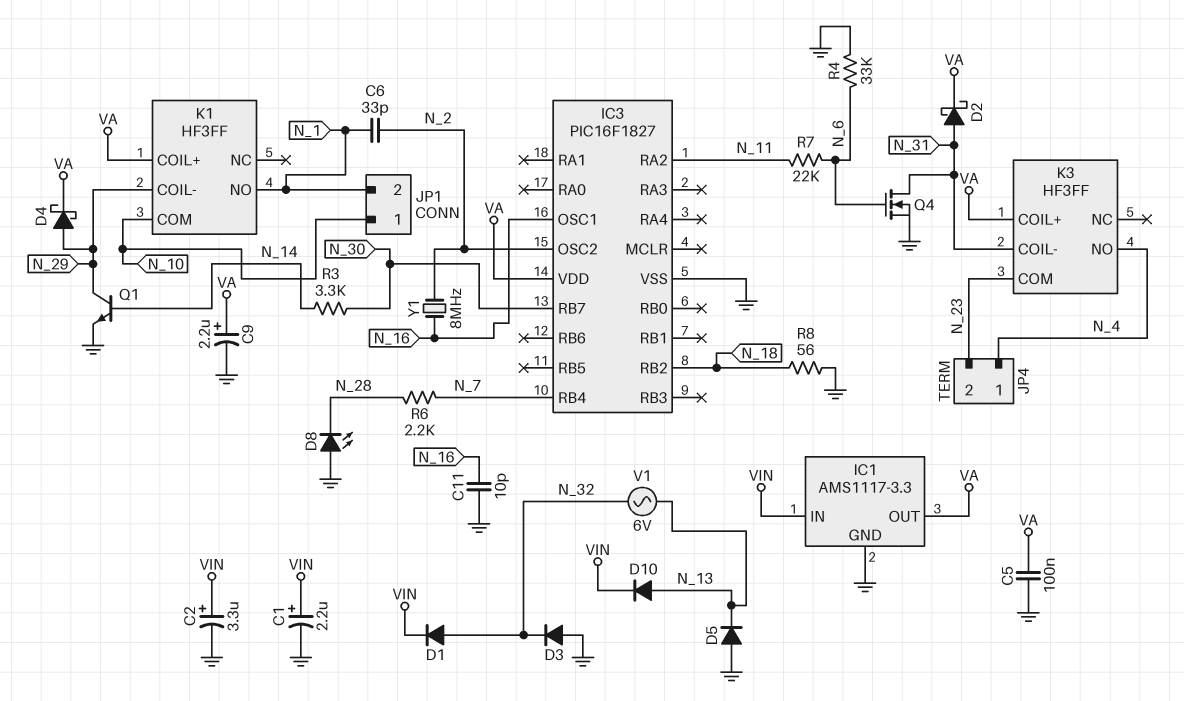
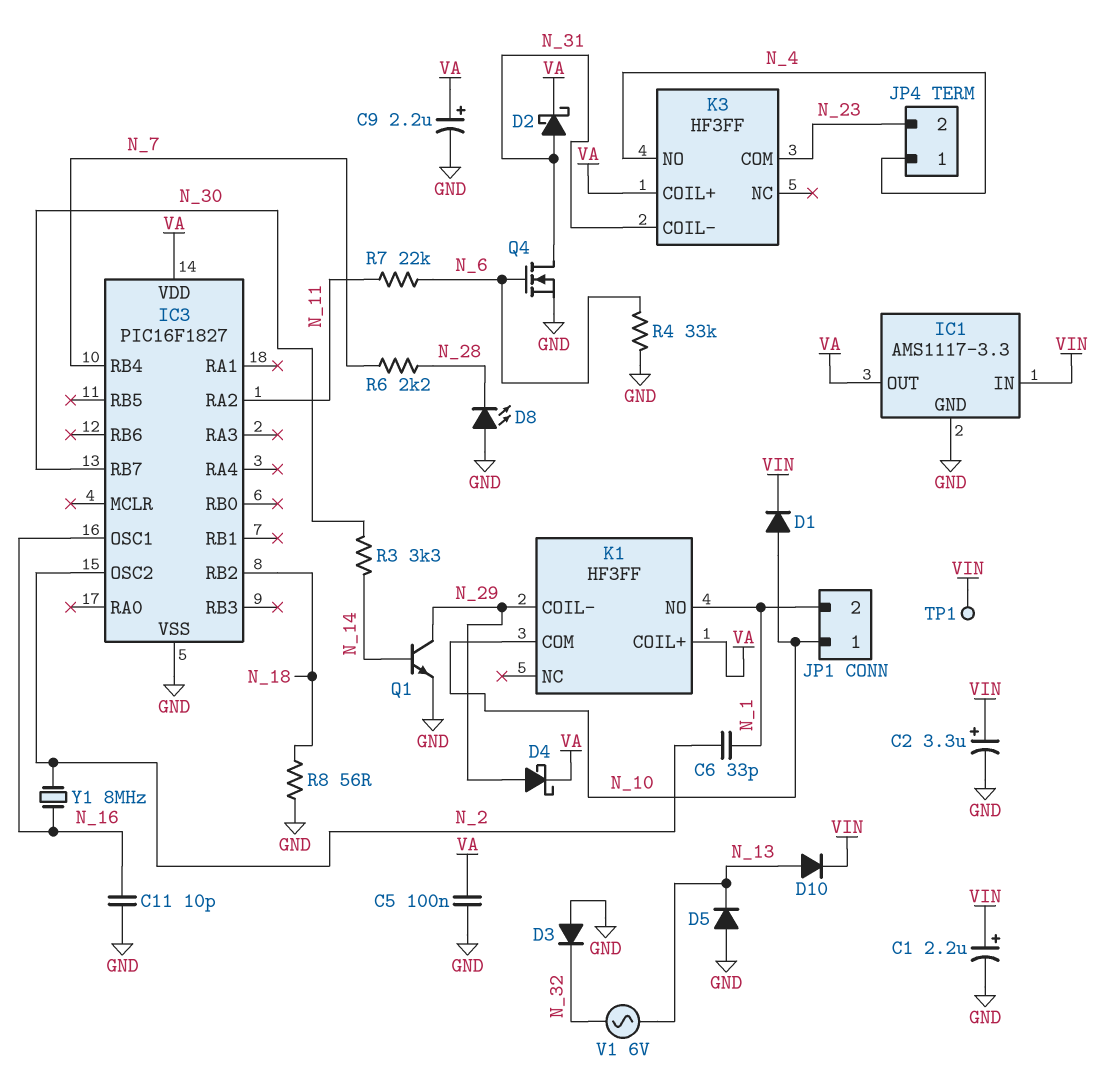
D1: diode (A N_32, K VIN) -> diode (A N_10, K VIN)
TP1: none -> test point (VIN)

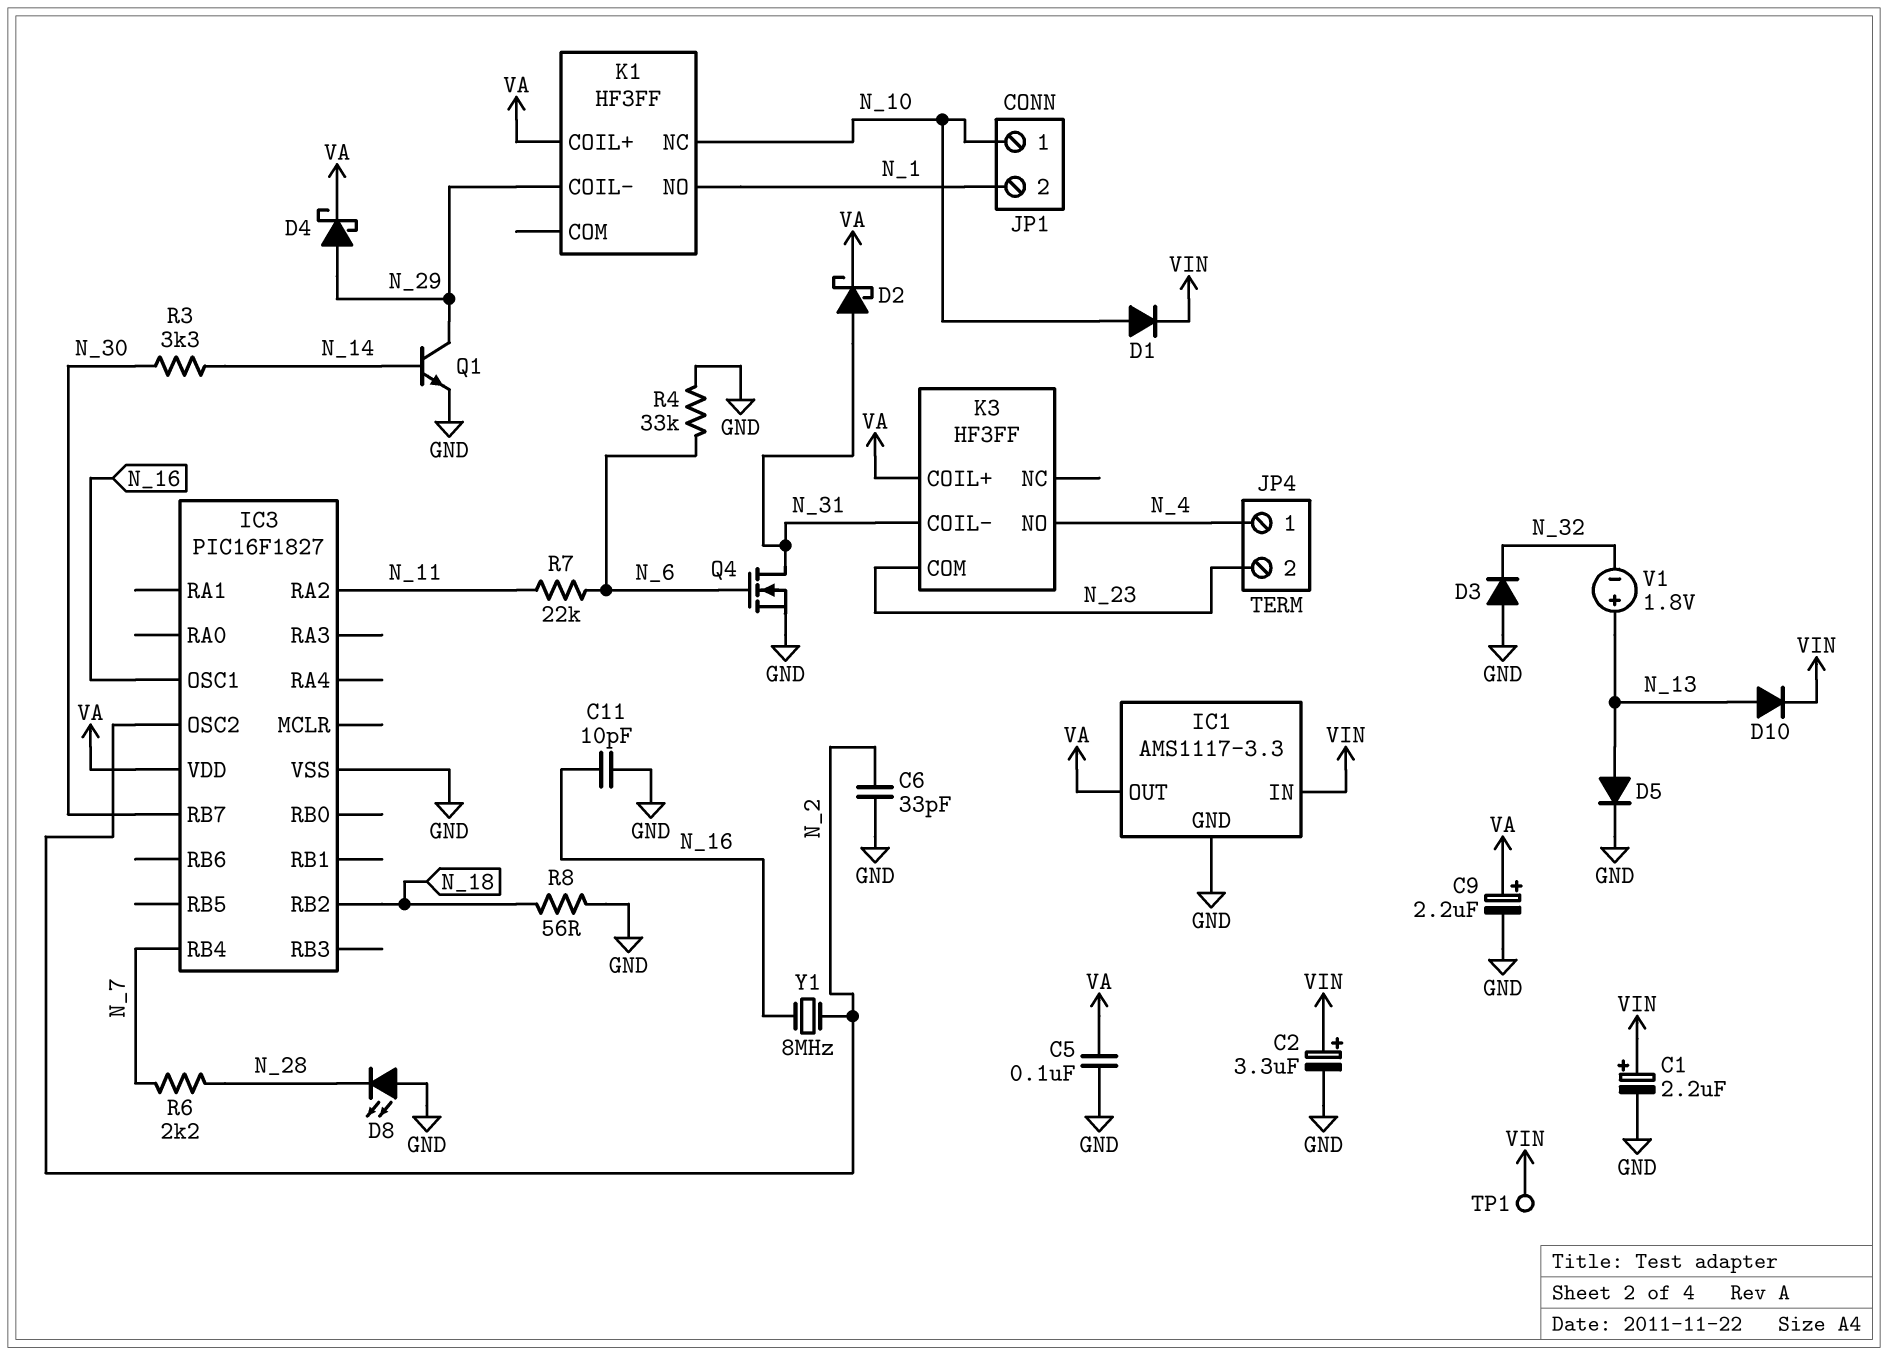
C6: 33pF (N_1, N_2) -> 33pF (GND, N_2)
D5: diode (A GND, K N_13) -> diode (A N_13, K GND)
K1 pin COM: N_10 -> none
K1 pin NC: none -> N_10
V1: AC 6V (N_13, N_32) -> 1.8V (plus N_13, minus N_32)

